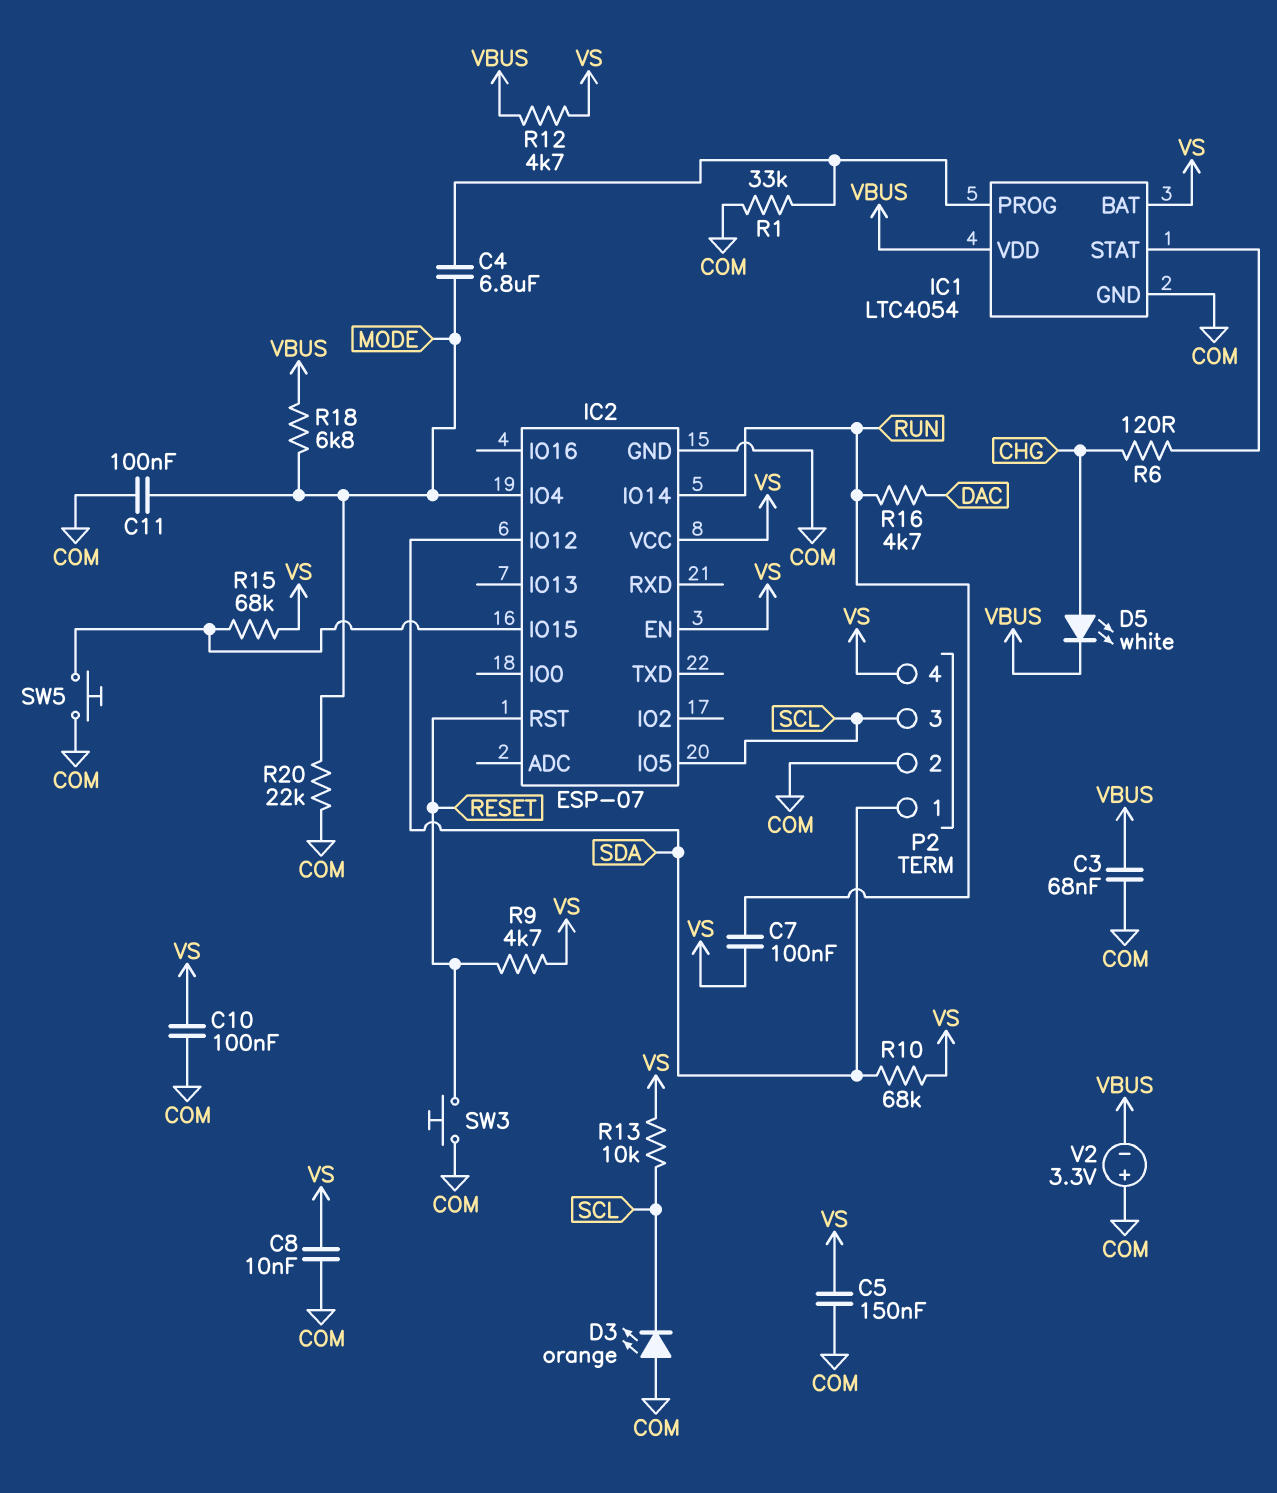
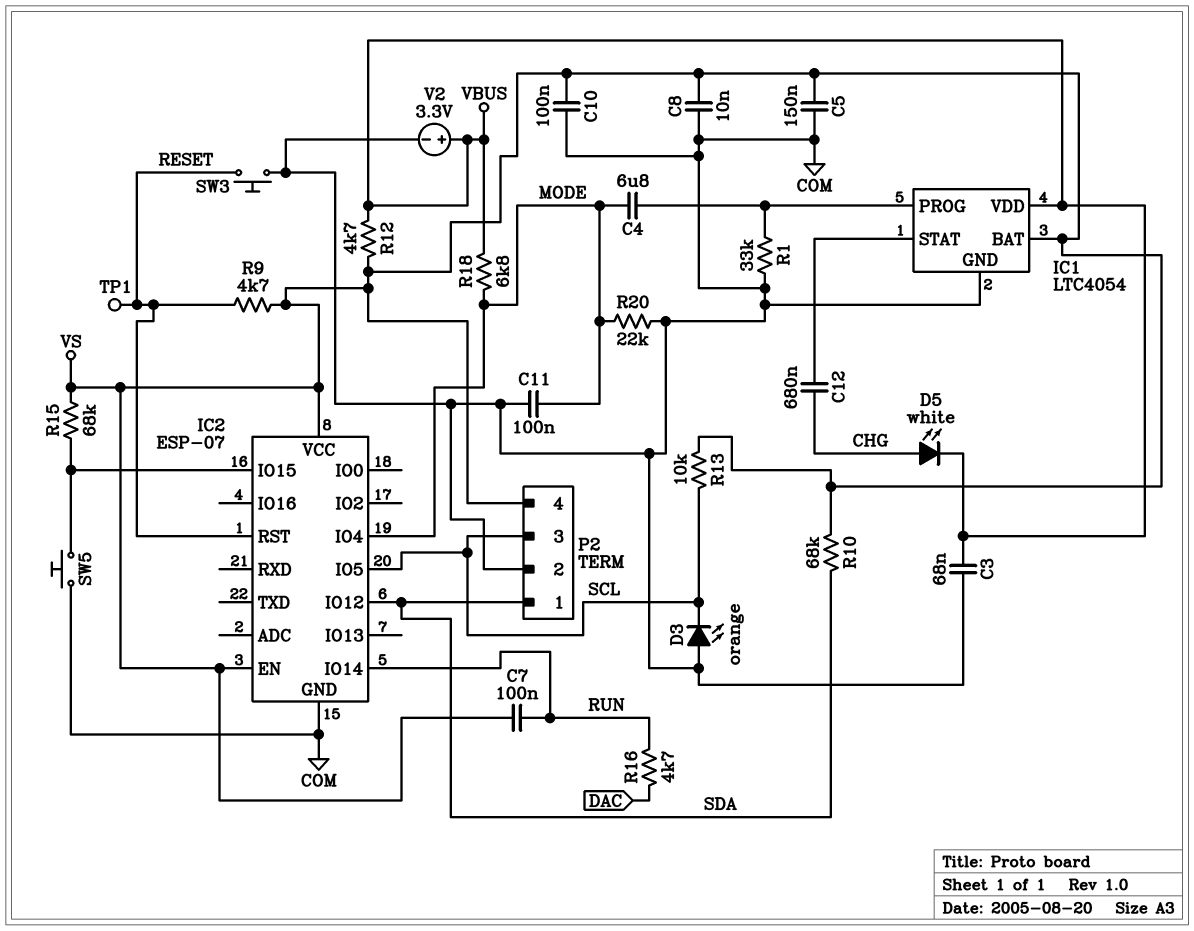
C12: none -> 680nF (CHG, IC1/STAT)
R6: 120 (CHG, IC1/STAT) -> none
TP1: none -> test point (RESET)
V2: 3.3V (plus COM, minus VBUS) -> 3.3V (plus VBUS, minus COM)

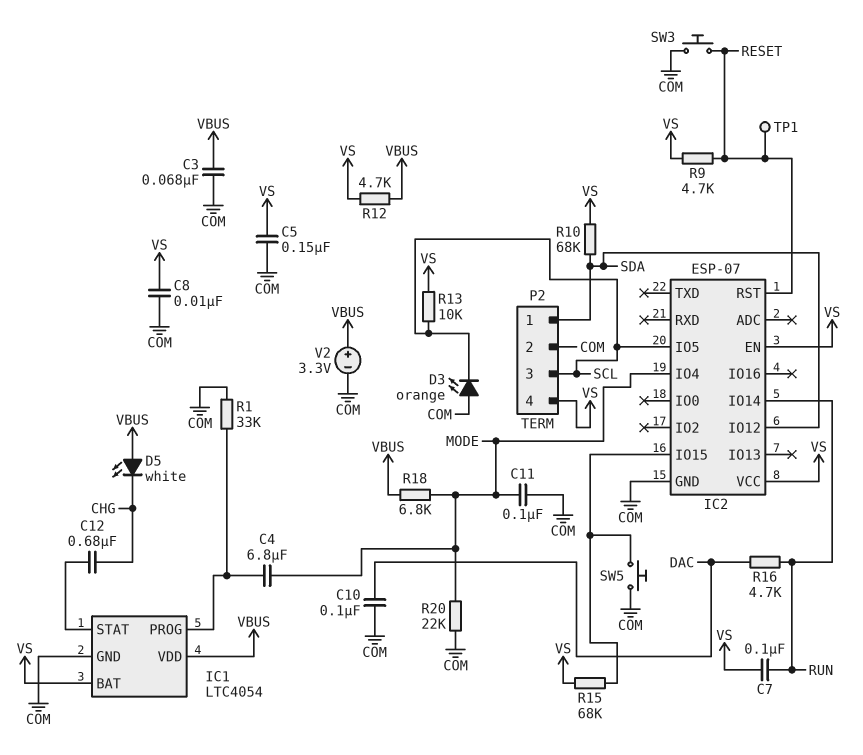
C10: 100nF (COM, VS) -> 100nF (COM, DAC)
D5: LED white (A CHG, K VBUS) -> LED white (A VBUS, K CHG)

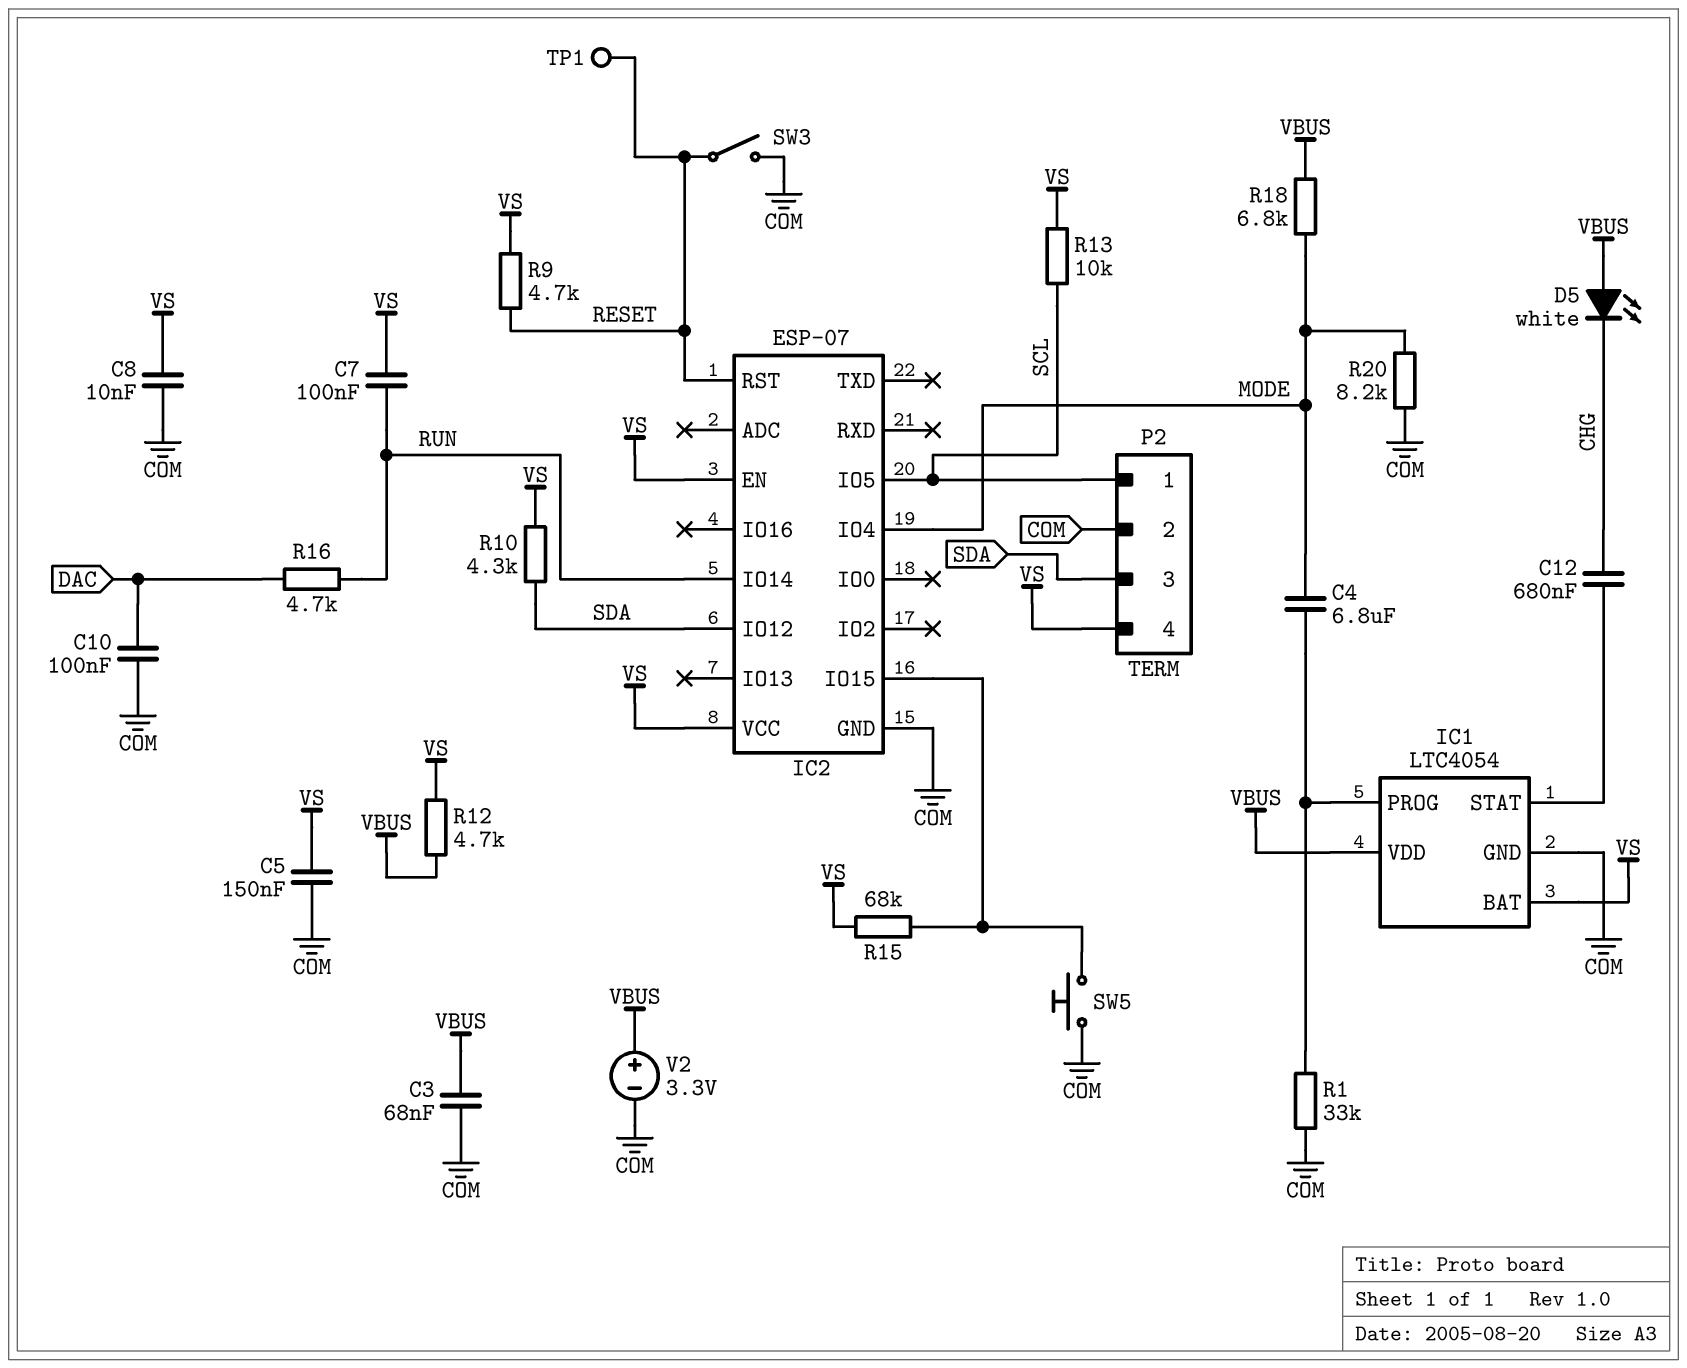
C11: 100nF (COM, MODE) -> none
D3: LED orange (A COM, K SCL) -> none
P2 pin 1: SDA -> SCL
P2 pin 3: SCL -> SDA
R10: 68k (SDA, VS) -> 4.3k (SDA, VS)
R20: 22k (COM, MODE) -> 8.2k (COM, MODE)
SW3: button (COM, RESET) -> switch (COM, RESET)

